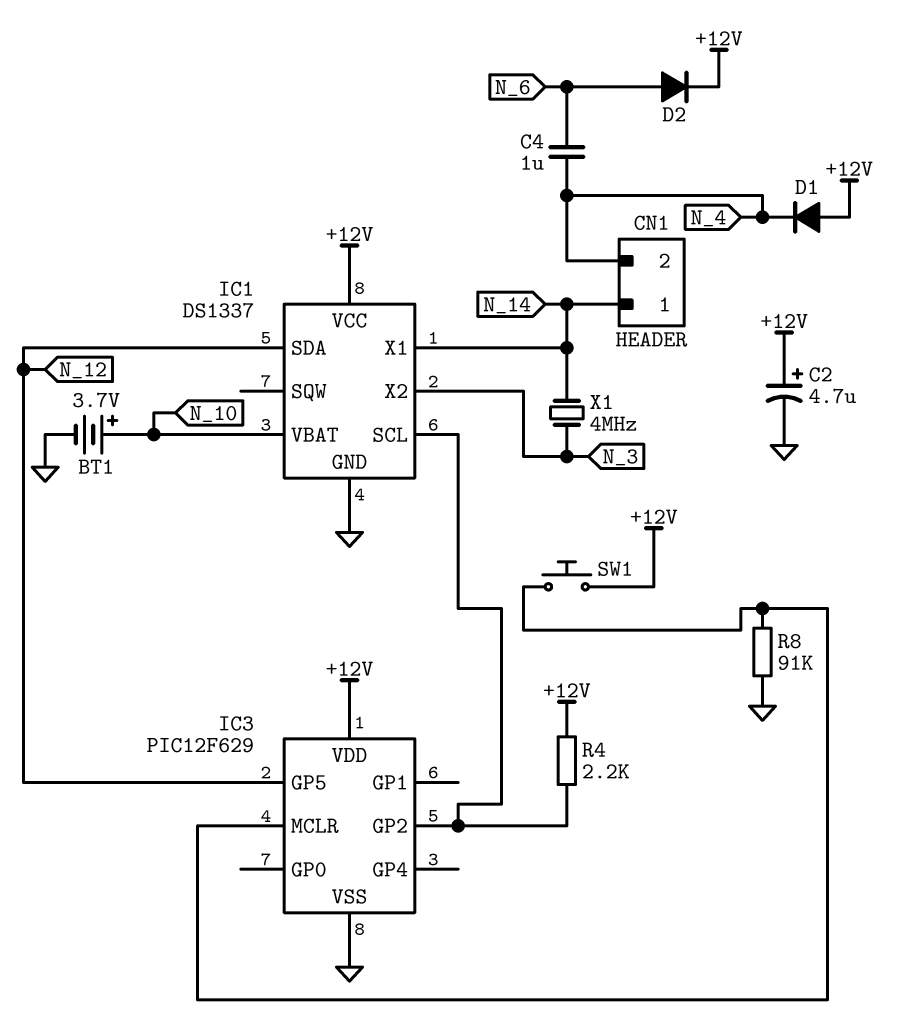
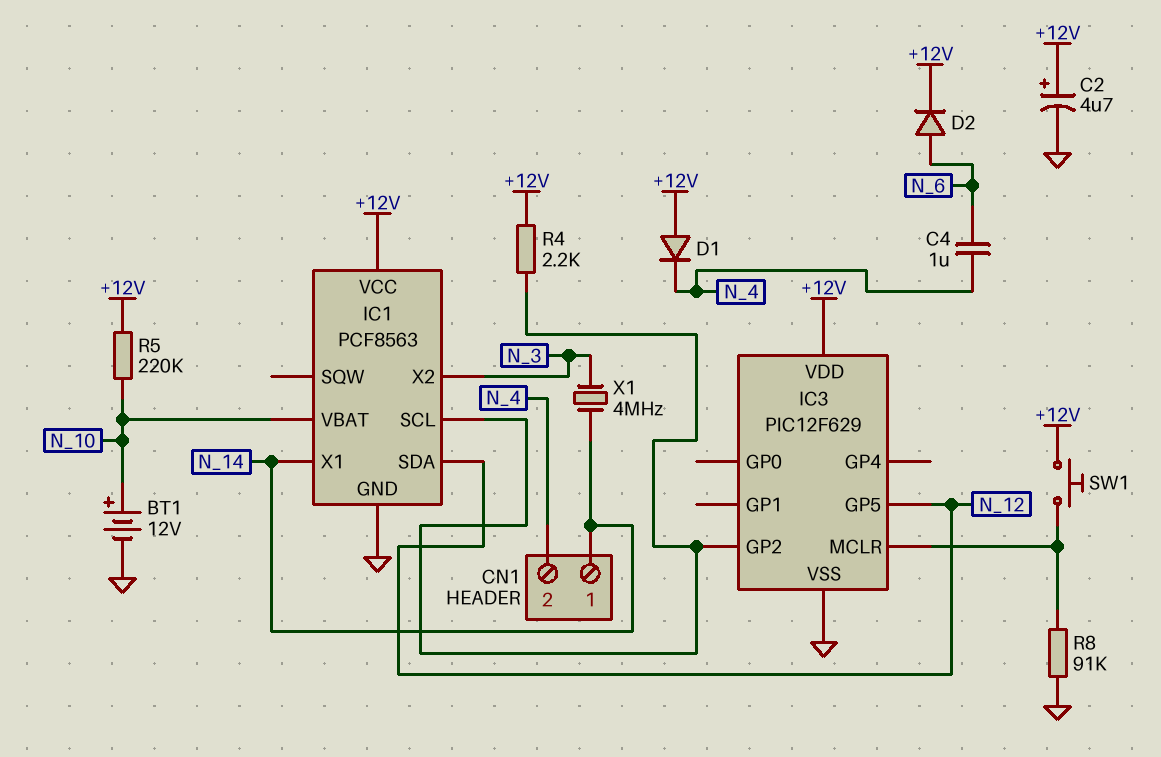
BT1: 3.7V (plus N_10, minus GND) -> 12V (plus N_10, minus GND)
IC1: DS1337 -> PCF8563
R5: none -> 220k (+12V, N_10)

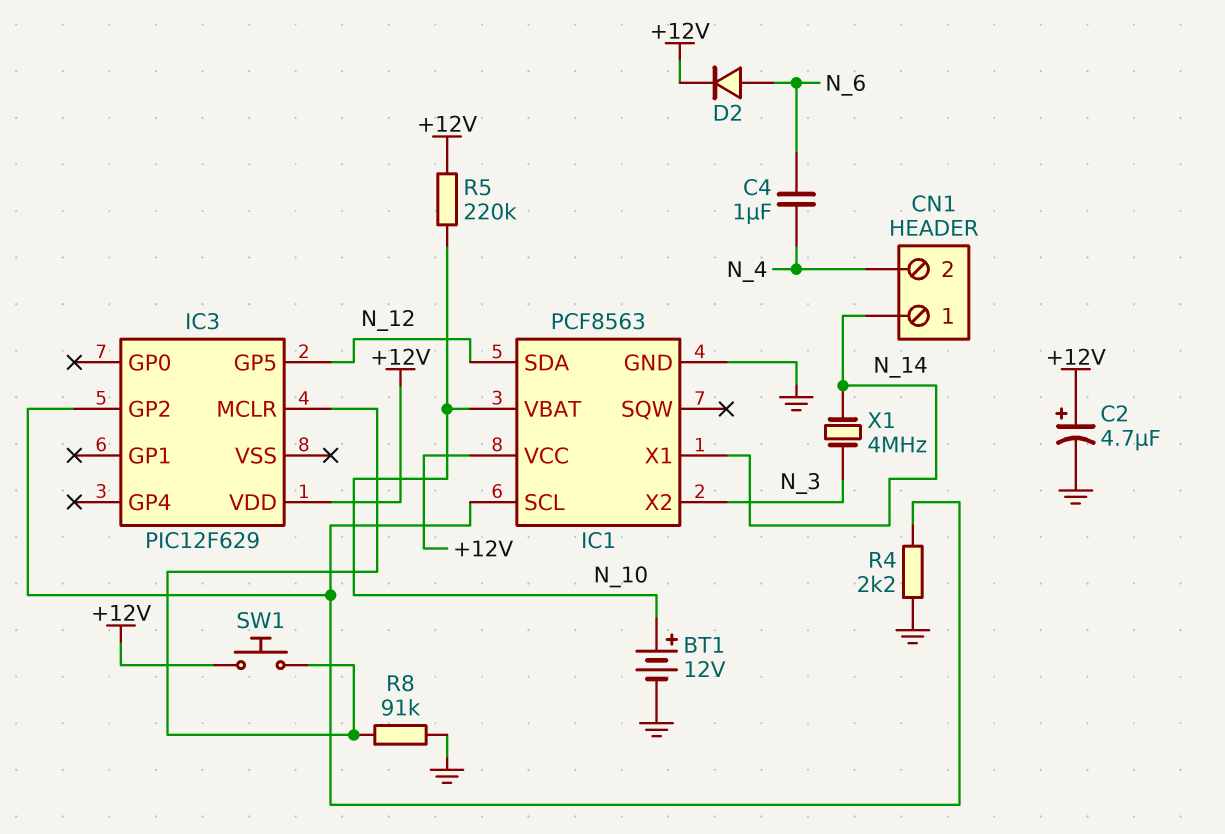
D1: diode (A +12V, K N_4) -> none
IC3 pin VSS: GND -> none
R4: 2.2k (+12V, IC1/SCL) -> 2.2k (GND, IC1/SCL)

